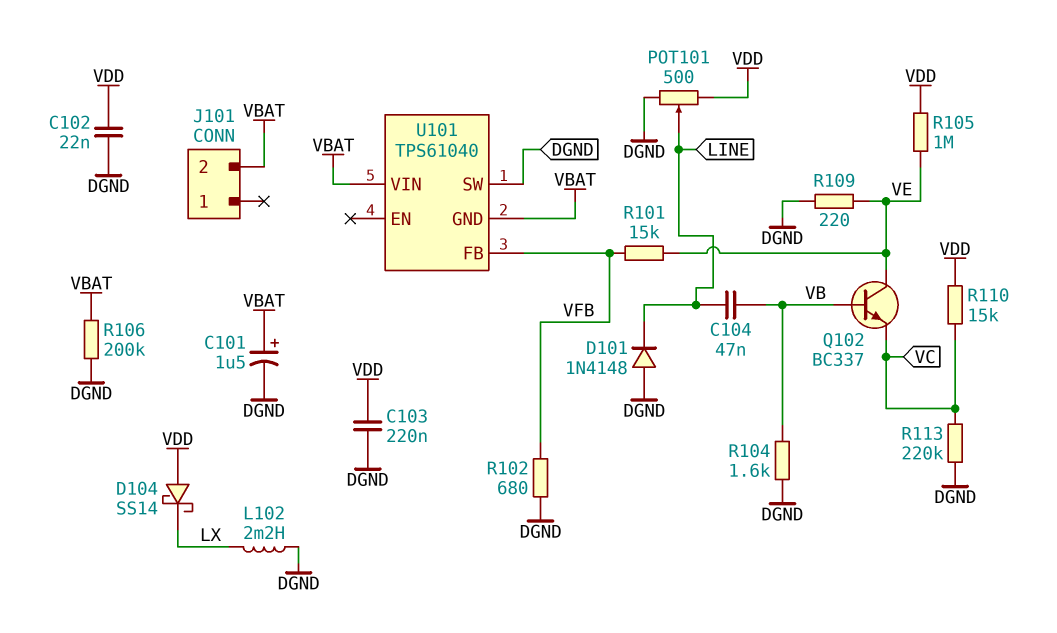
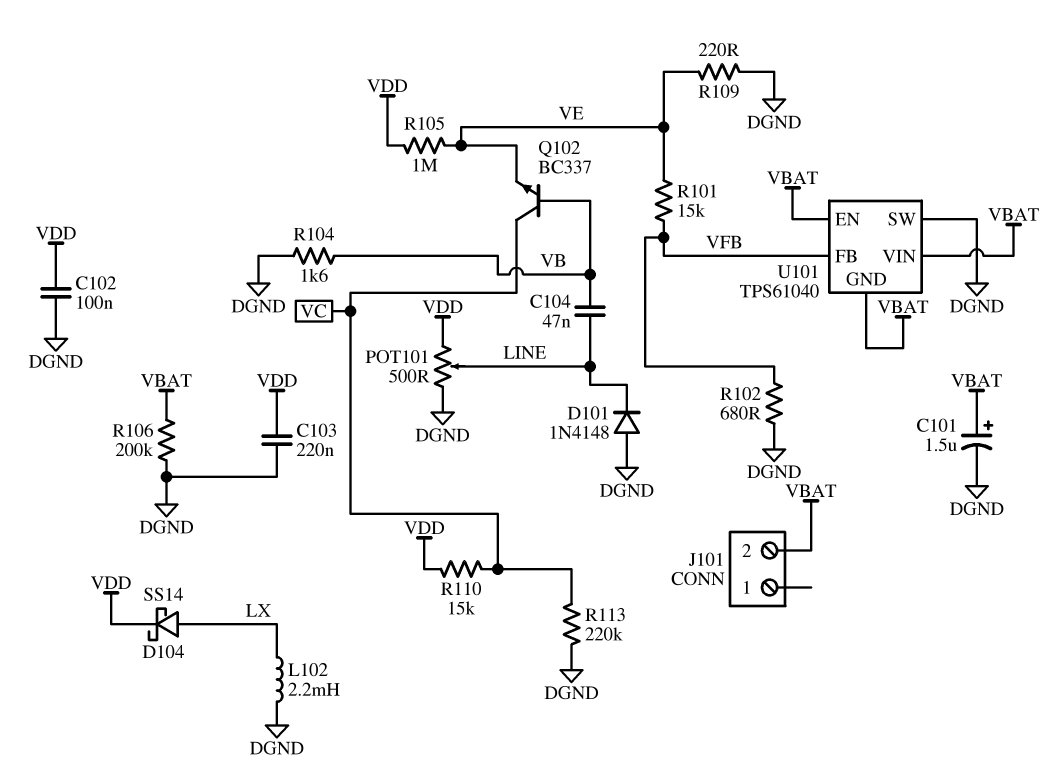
C102: 22nF (DGND, VDD) -> 100nF (DGND, VDD)
D104: schottky SS14 (A VDD, K LX) -> schottky SS14 (A LX, K VDD)
Q102: NPN BC337 (B VB, C VE, E VC) -> NPN BC337 (B VB, C VC, E VE)
U101 pin EN: none -> VBAT

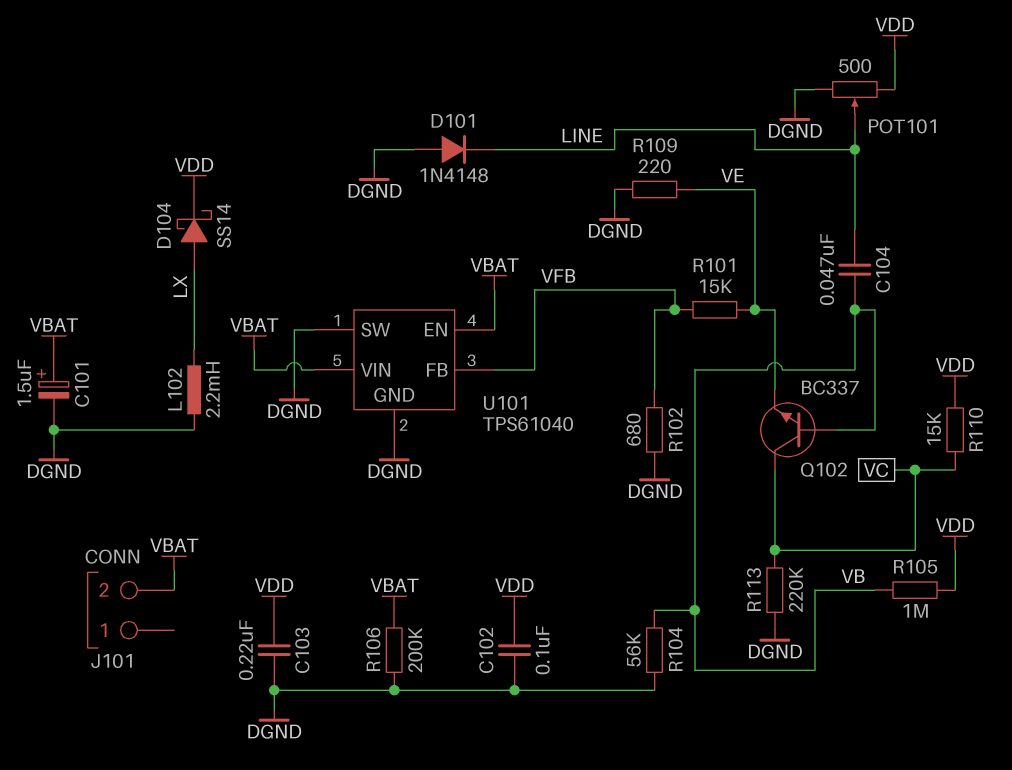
R104: 1.6k (DGND, VB) -> 56k (DGND, VB)
R105: 1M (VDD, VE) -> 1M (VB, VDD)
U101 pin GND: VBAT -> DGND

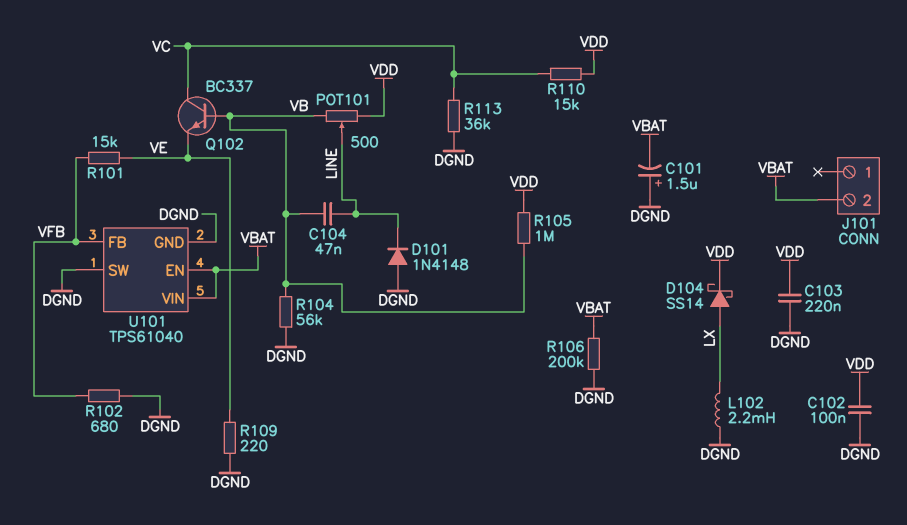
C101: 1.5uF (plus VBAT, minus DGND) -> 1.5uF (plus DGND, minus VBAT)
POT101: 500 (DGND, VDD, wiper LINE) -> 500 (VB, VDD, wiper LINE)
R113: 220k (DGND, VC) -> 36k (DGND, VC)

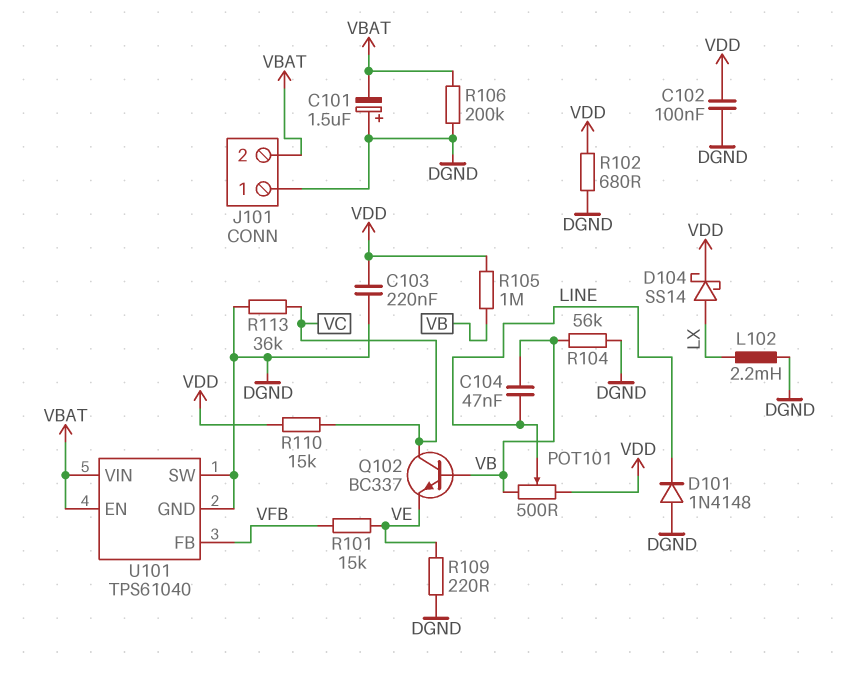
J101 pin 1: none -> DGND
R102: 680 (DGND, VFB) -> 680 (DGND, VDD)

